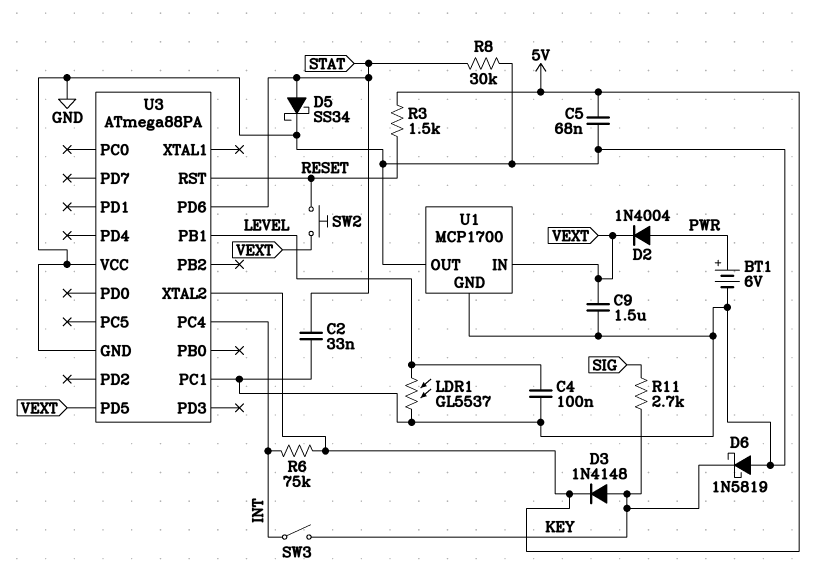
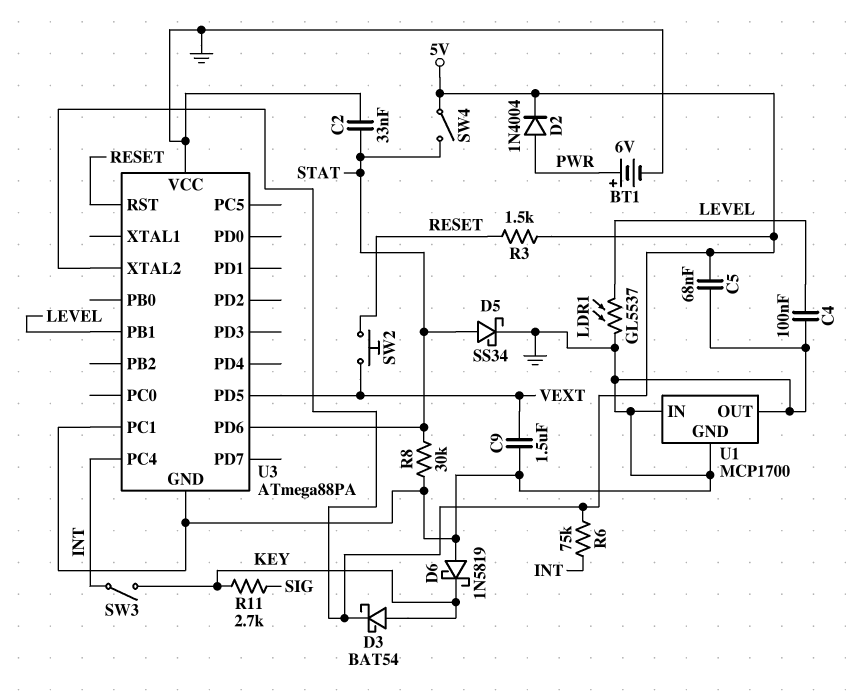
D2: diode 1N4004 (A PWR, K VEXT) -> diode 1N4004 (A PWR, K 5V)
D3: diode 1N4148 (A KEY, K 5V) -> schottky BAT54 (A KEY, K 5V)
SW4: none -> switch (5V, STAT)
U1 pin IN: VEXT -> GND

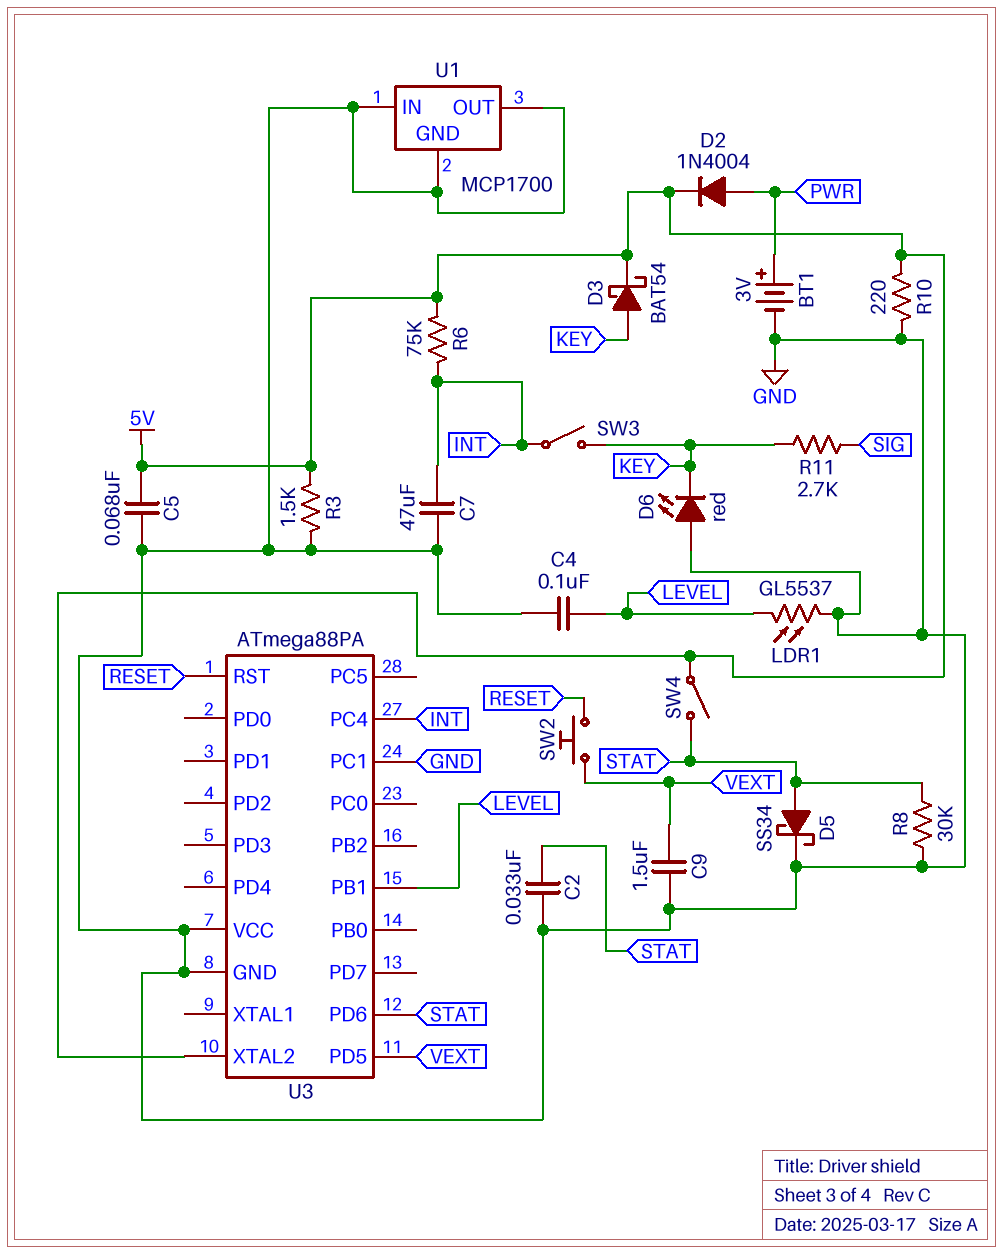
BT1: 6V (plus PWR, minus GND) -> 3V (plus PWR, minus GND)
C7: none -> 47uF (GND, INT)
D6: schottky 1N5819 (A GND, K KEY) -> LED red (A GND, K KEY)
R3: 1.5k (5V, RESET) -> 1.5k (5V, GND)
R10: none -> 220 (5V, GND)

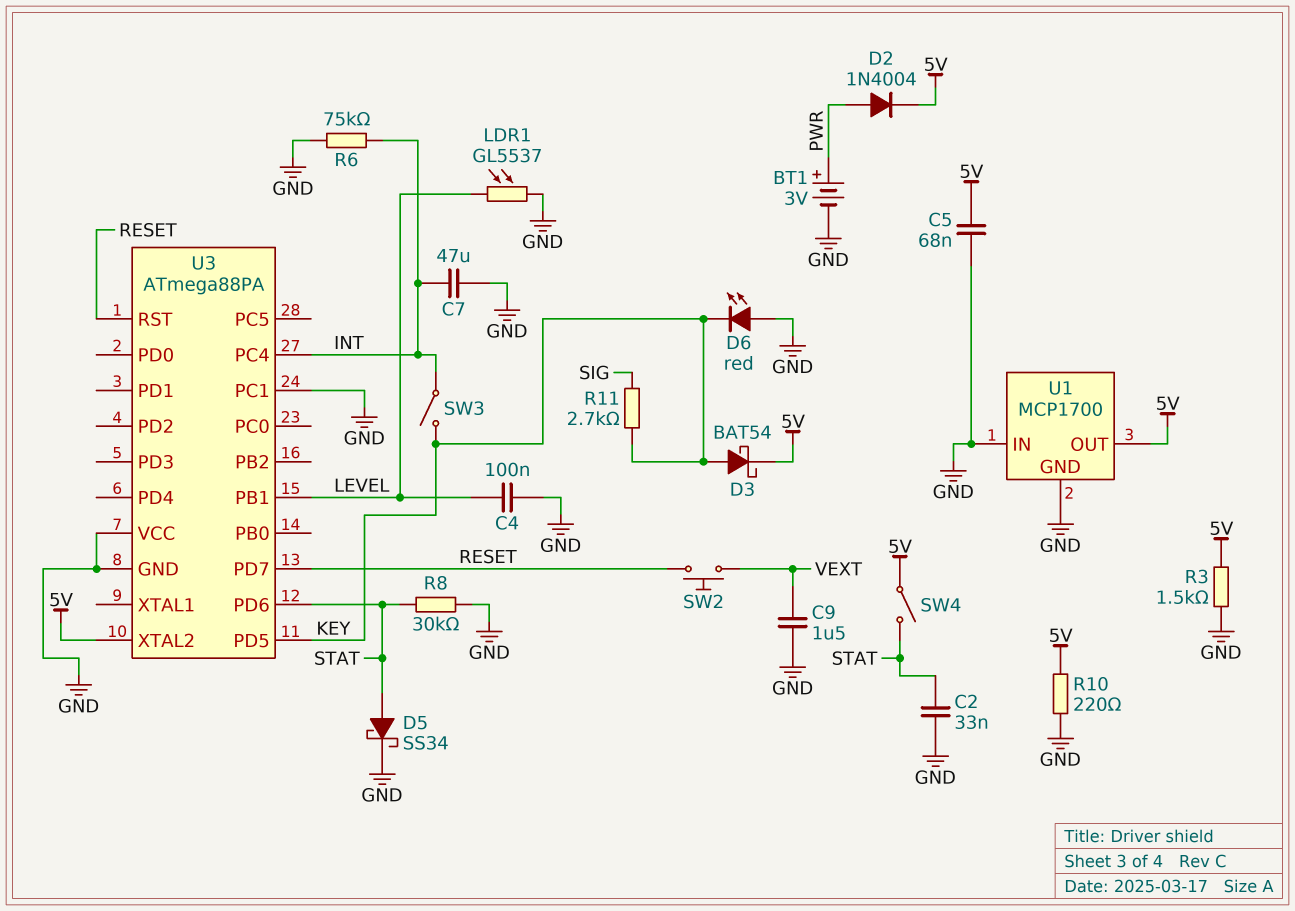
R6: 75k (5V, INT) -> 75k (GND, INT)
U1 pin OUT: GND -> 5V
U3 pin PD5: VEXT -> KEY
U3 pin PD7: none -> RESET

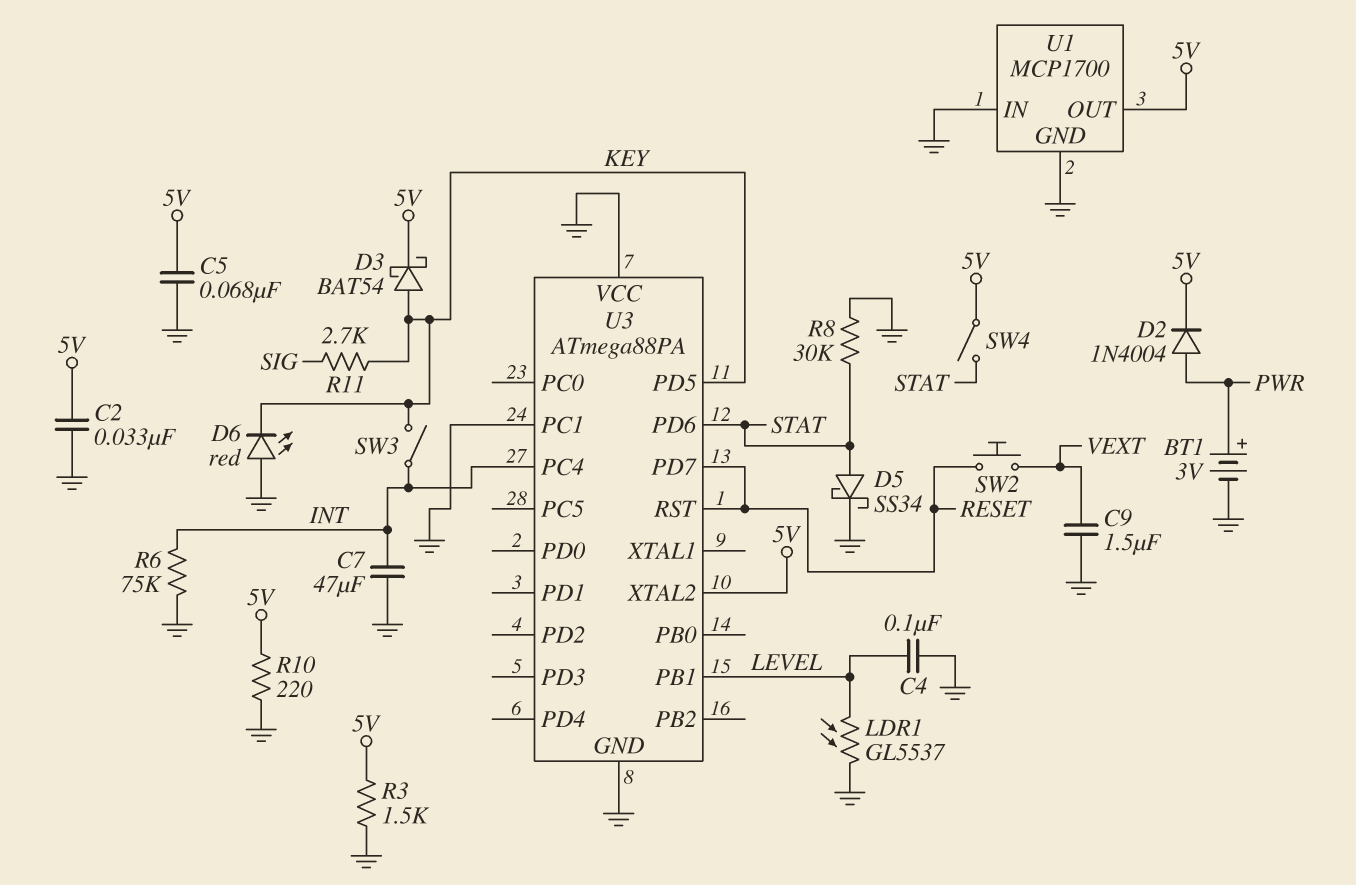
C2: 33nF (GND, STAT) -> 33nF (5V, GND)

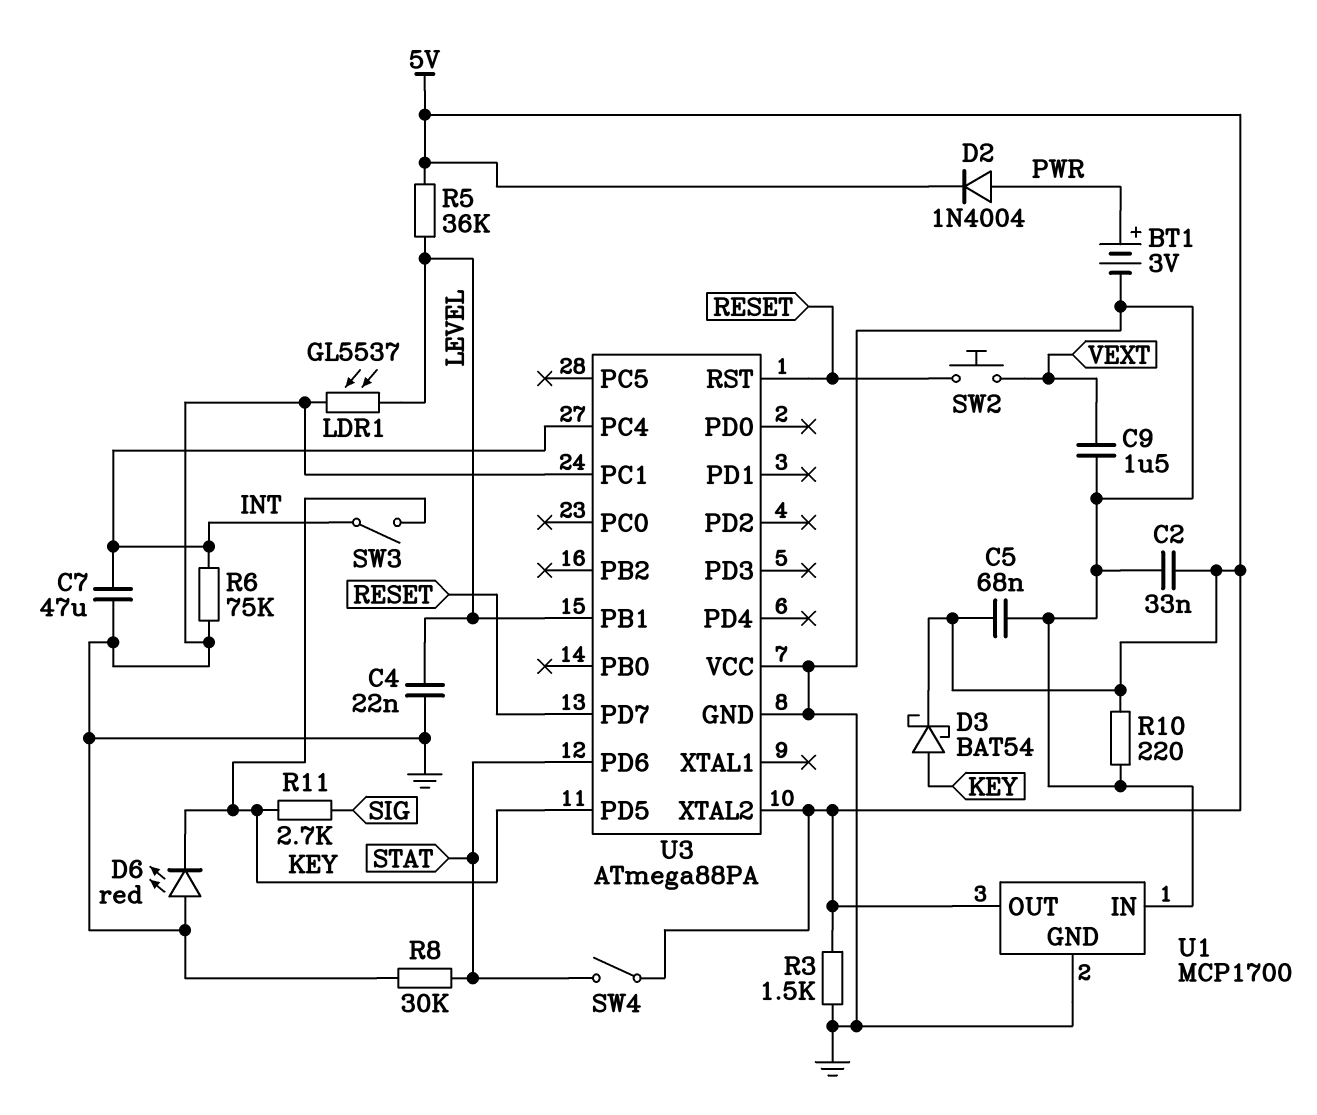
C4: 100nF (GND, LEVEL) -> 22nF (GND, LEVEL)
D5: schottky SS34 (A STAT, K GND) -> none
R5: none -> 36k (5V, LEVEL)

